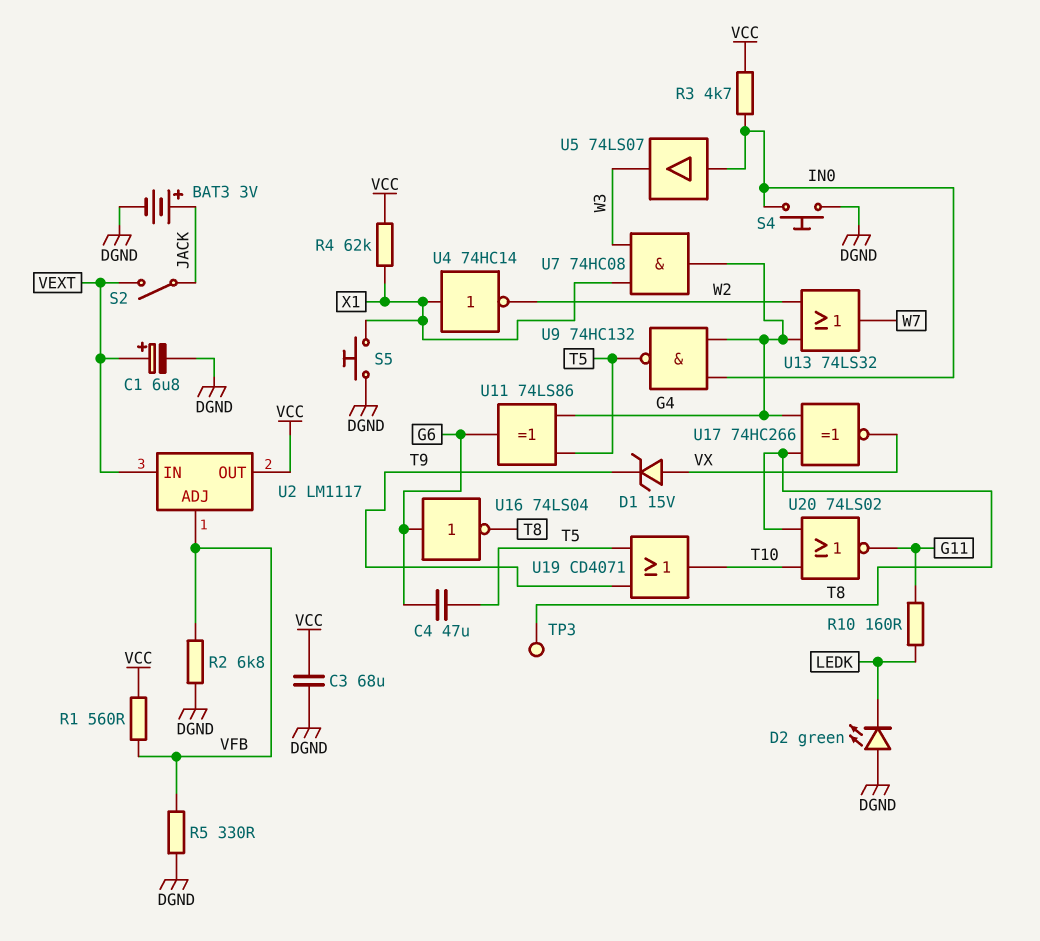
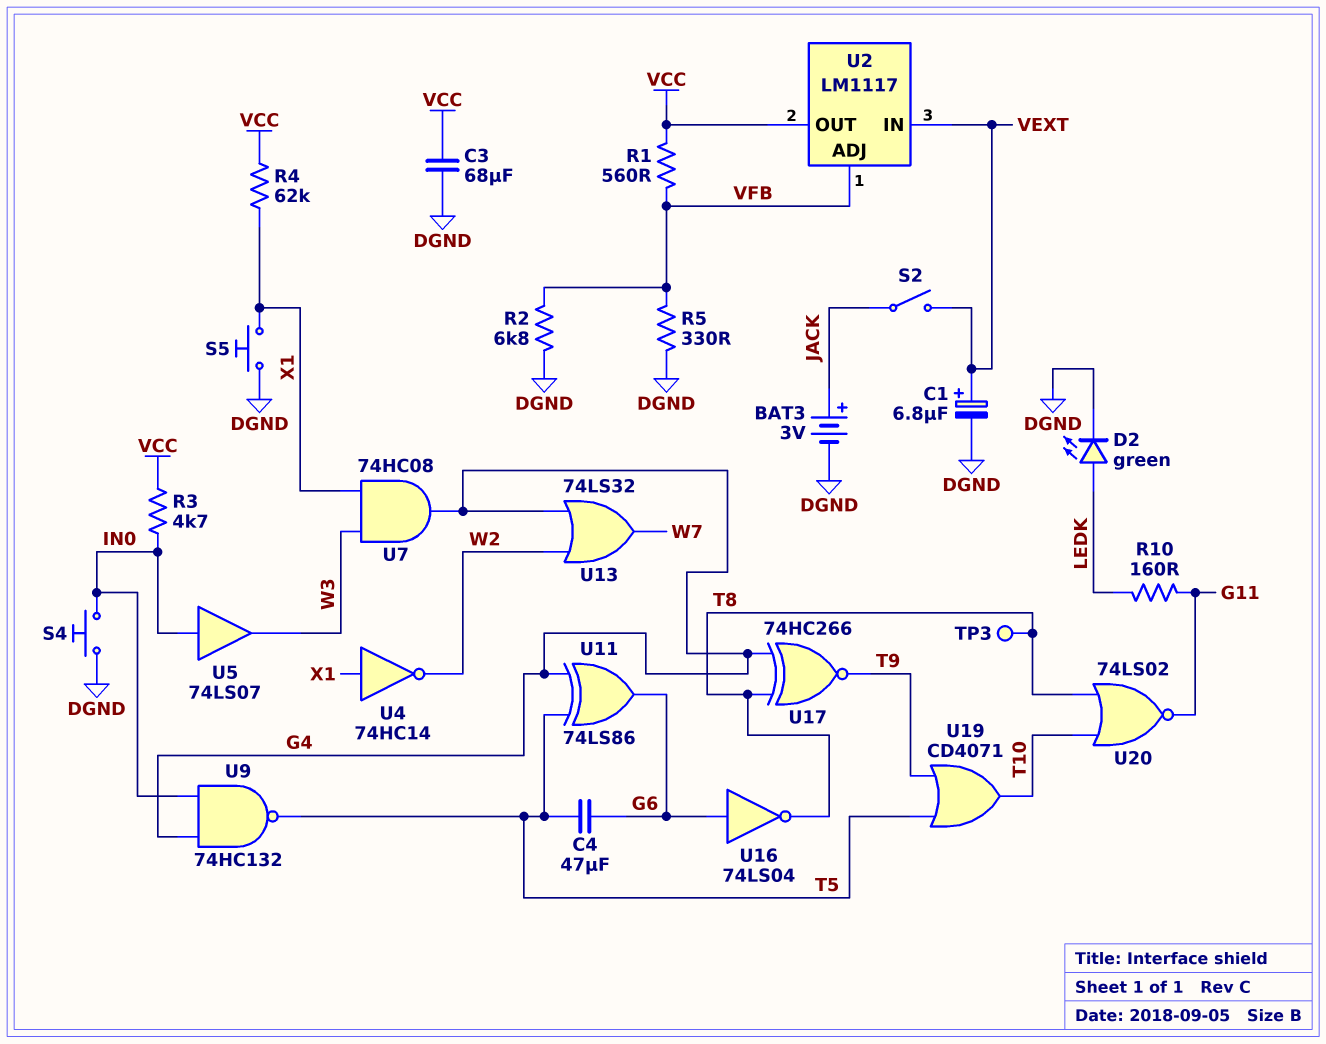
D1: zener 15V (A VX, K T9) -> none
D2: LED green (A DGND, K LEDK) -> LED green (A LEDK, K DGND)
U17: XNOR 74HC266 (in G4, in T8, out VX) -> XNOR 74HC266 (in G4, in T8, out T9)

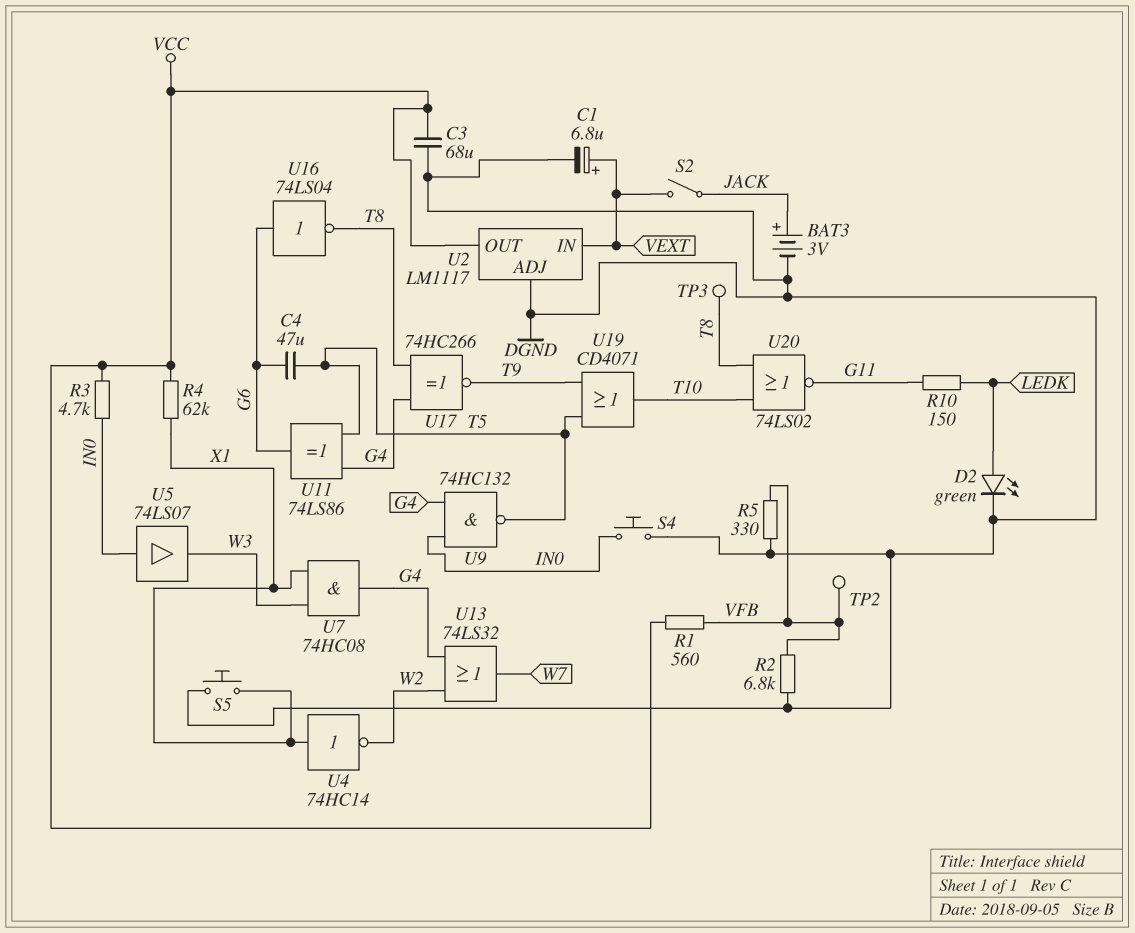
R10: 160 (G11, LEDK) -> 150 (G11, LEDK)
TP2: none -> test point (VFB)
U2 pin ADJ: VFB -> DGND

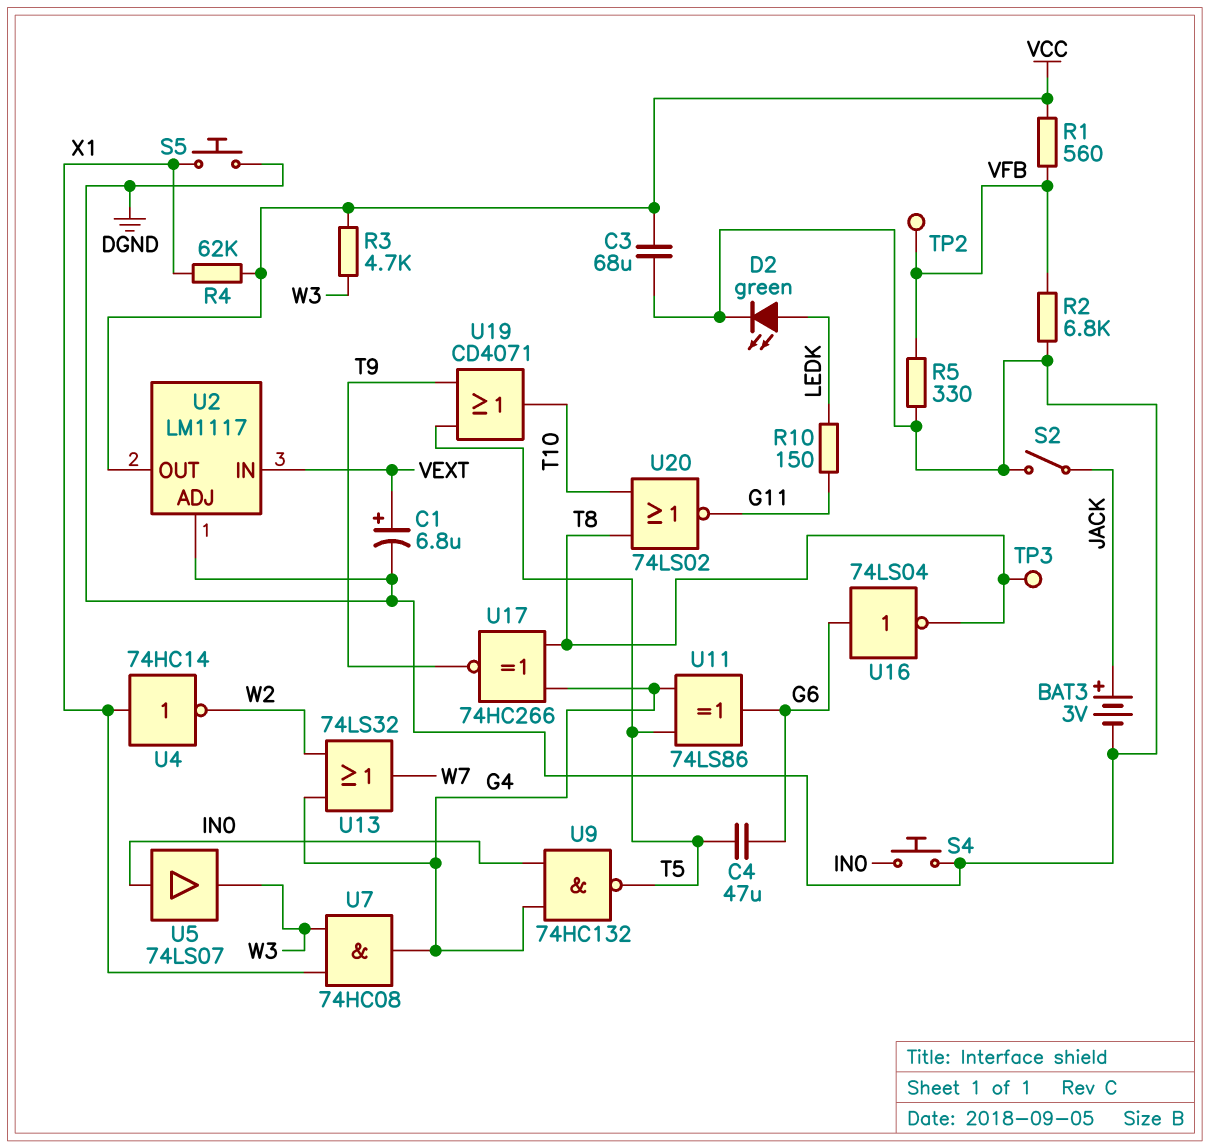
R3: 4.7k (IN0, VCC) -> 4.7k (VCC, W3)
S2: switch (JACK, VEXT) -> switch (DGND, JACK)

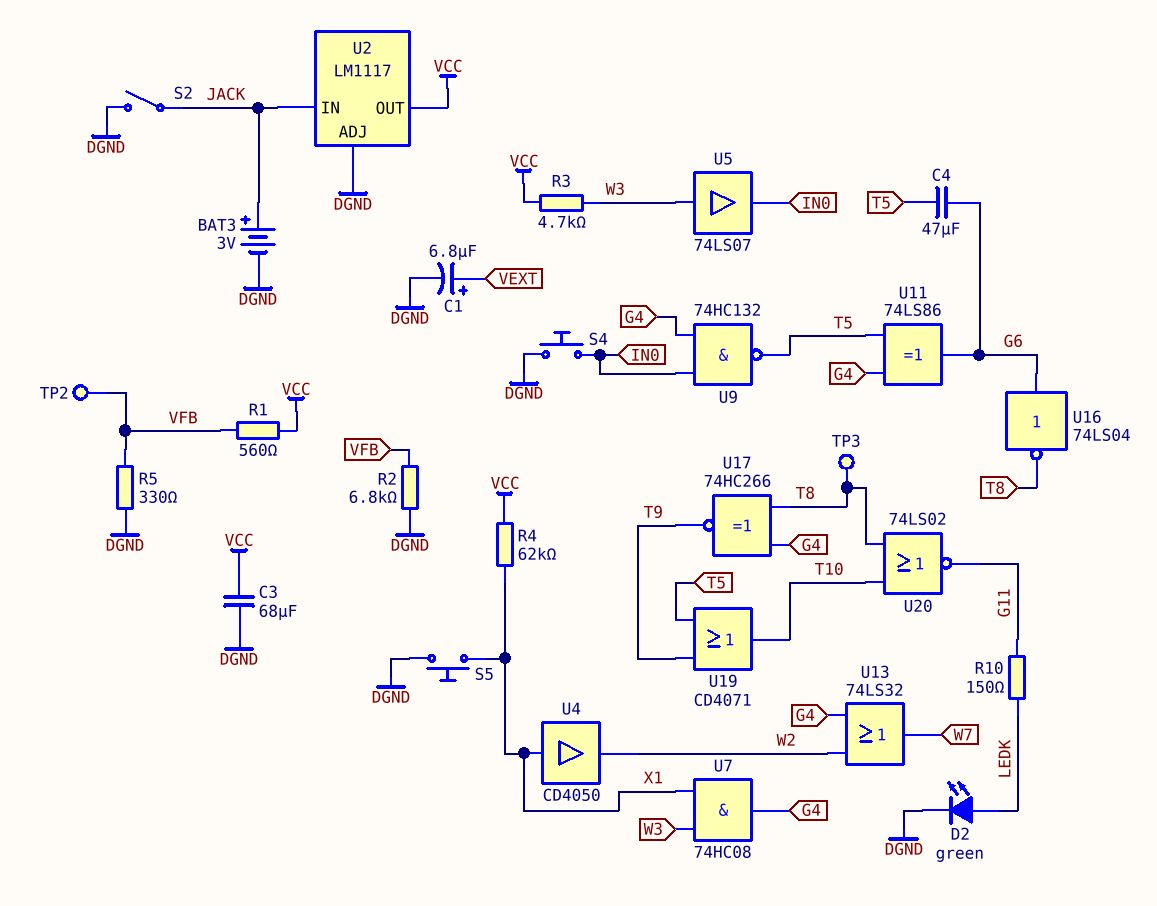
U2 pin IN: VEXT -> JACK
U4: NOT 74HC14 (in X1, out W2) -> buffer CD4050 (in X1, out W2)
U5: buffer 74LS07 (in IN0, out W3) -> buffer 74LS07 (in W3, out IN0)

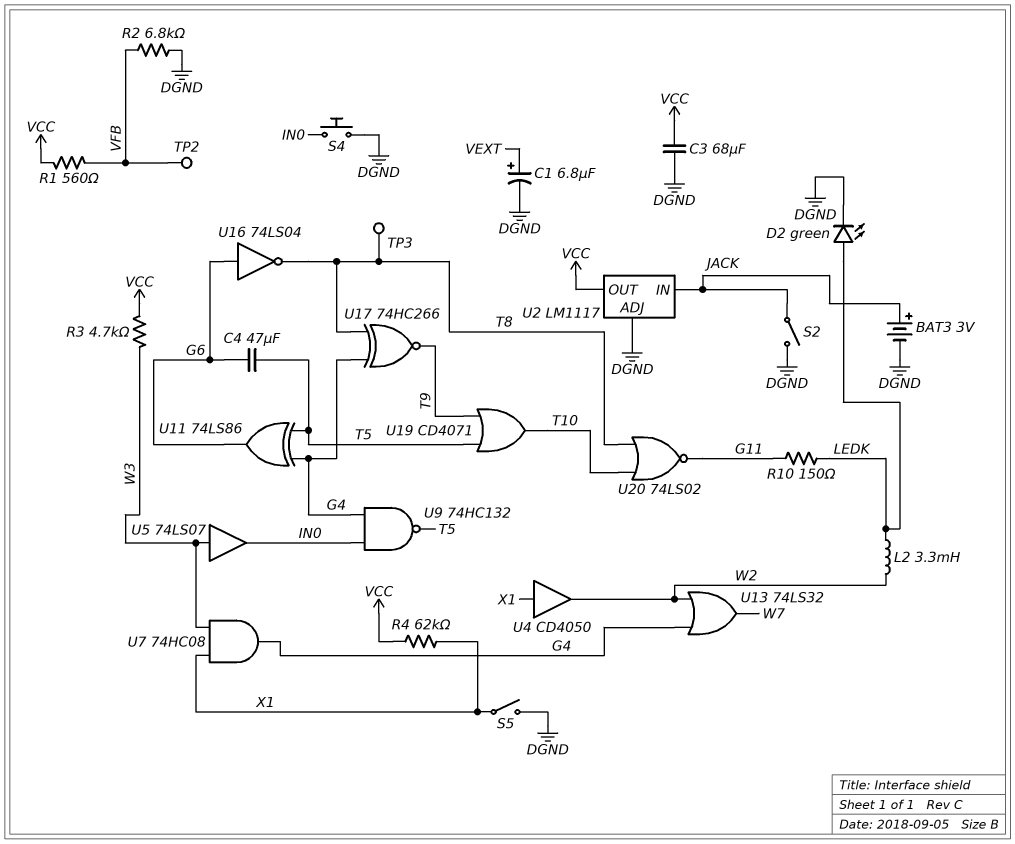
L2: none -> 3.3mH (LEDK, W2)
R5: 330 (DGND, VFB) -> none
S5: button (DGND, X1) -> switch (DGND, X1)

